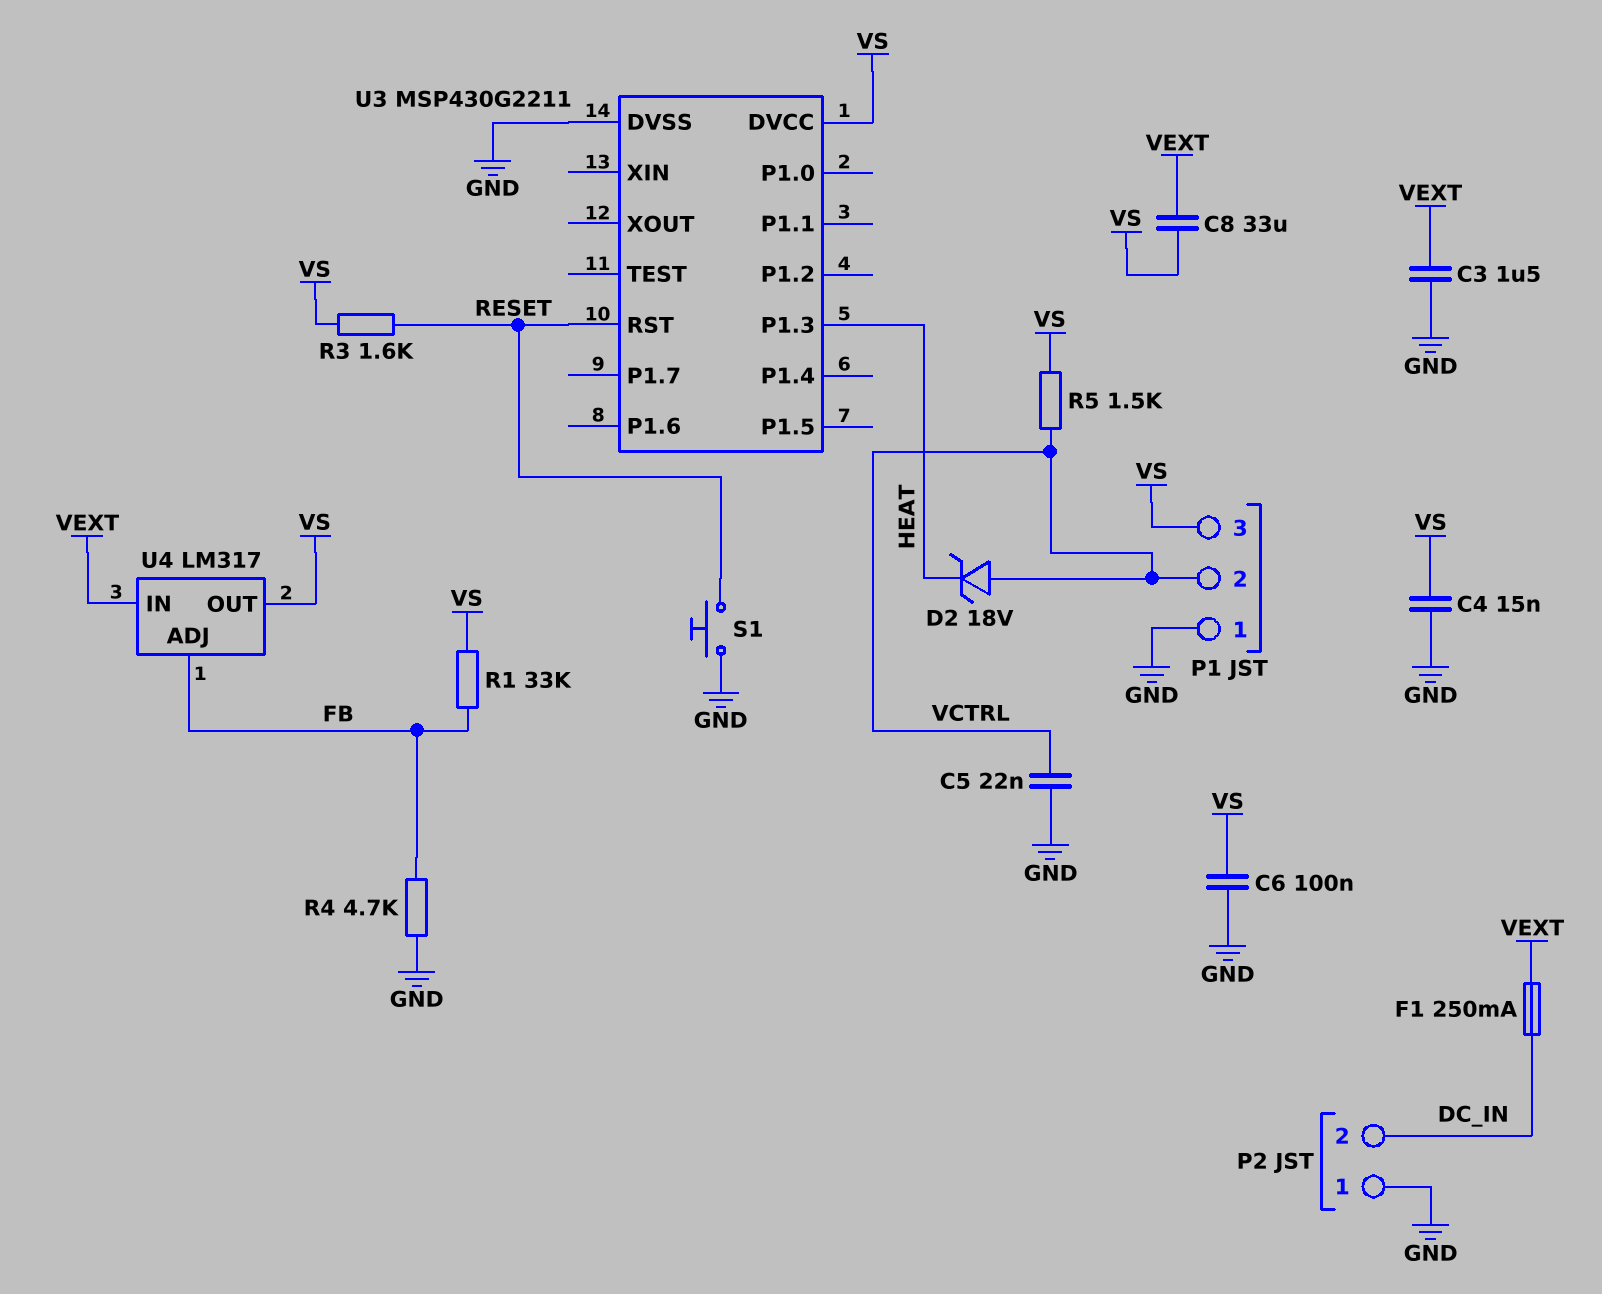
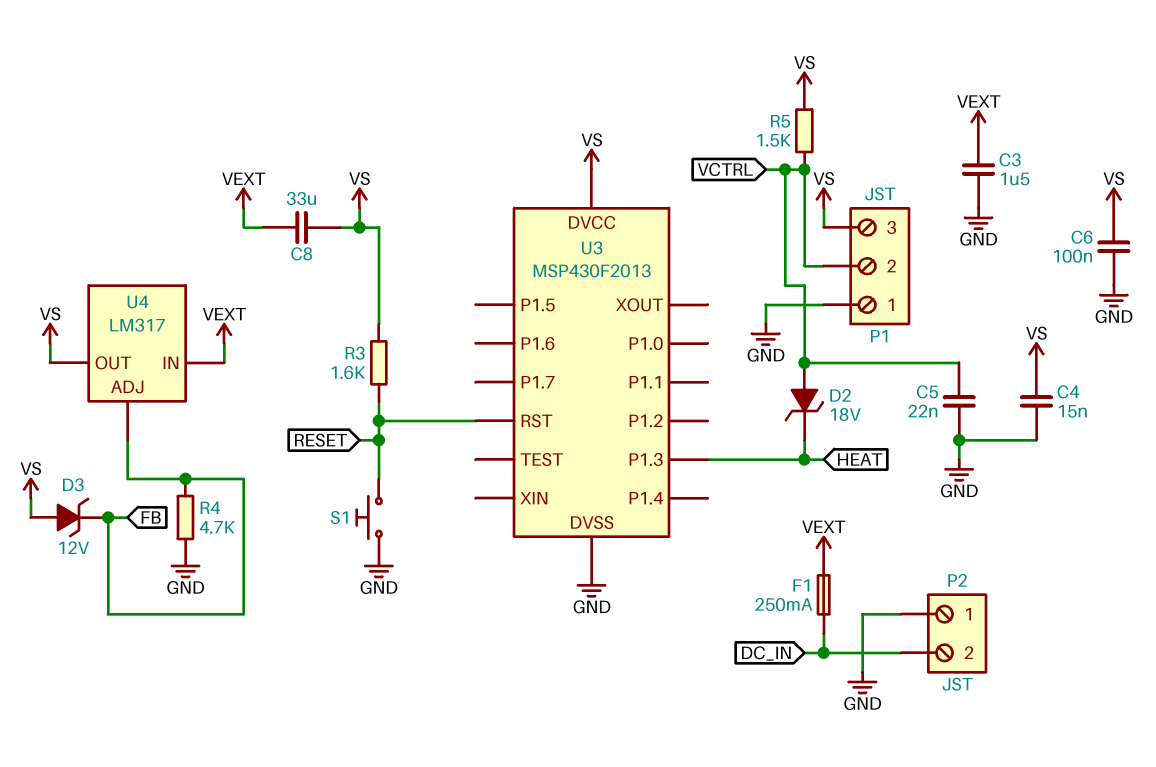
D3: none -> zener 12V (A VS, K FB)
R1: 33k (FB, VS) -> none
U3: MSP430G2211 -> MSP430F2013

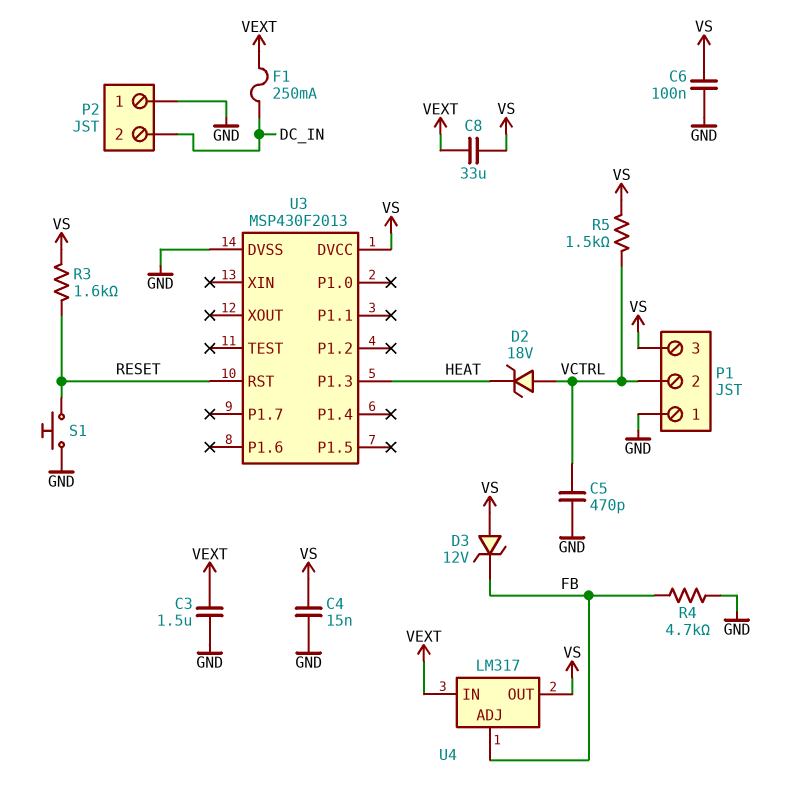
C5: 22nF (GND, VCTRL) -> 470pF (GND, VCTRL)

